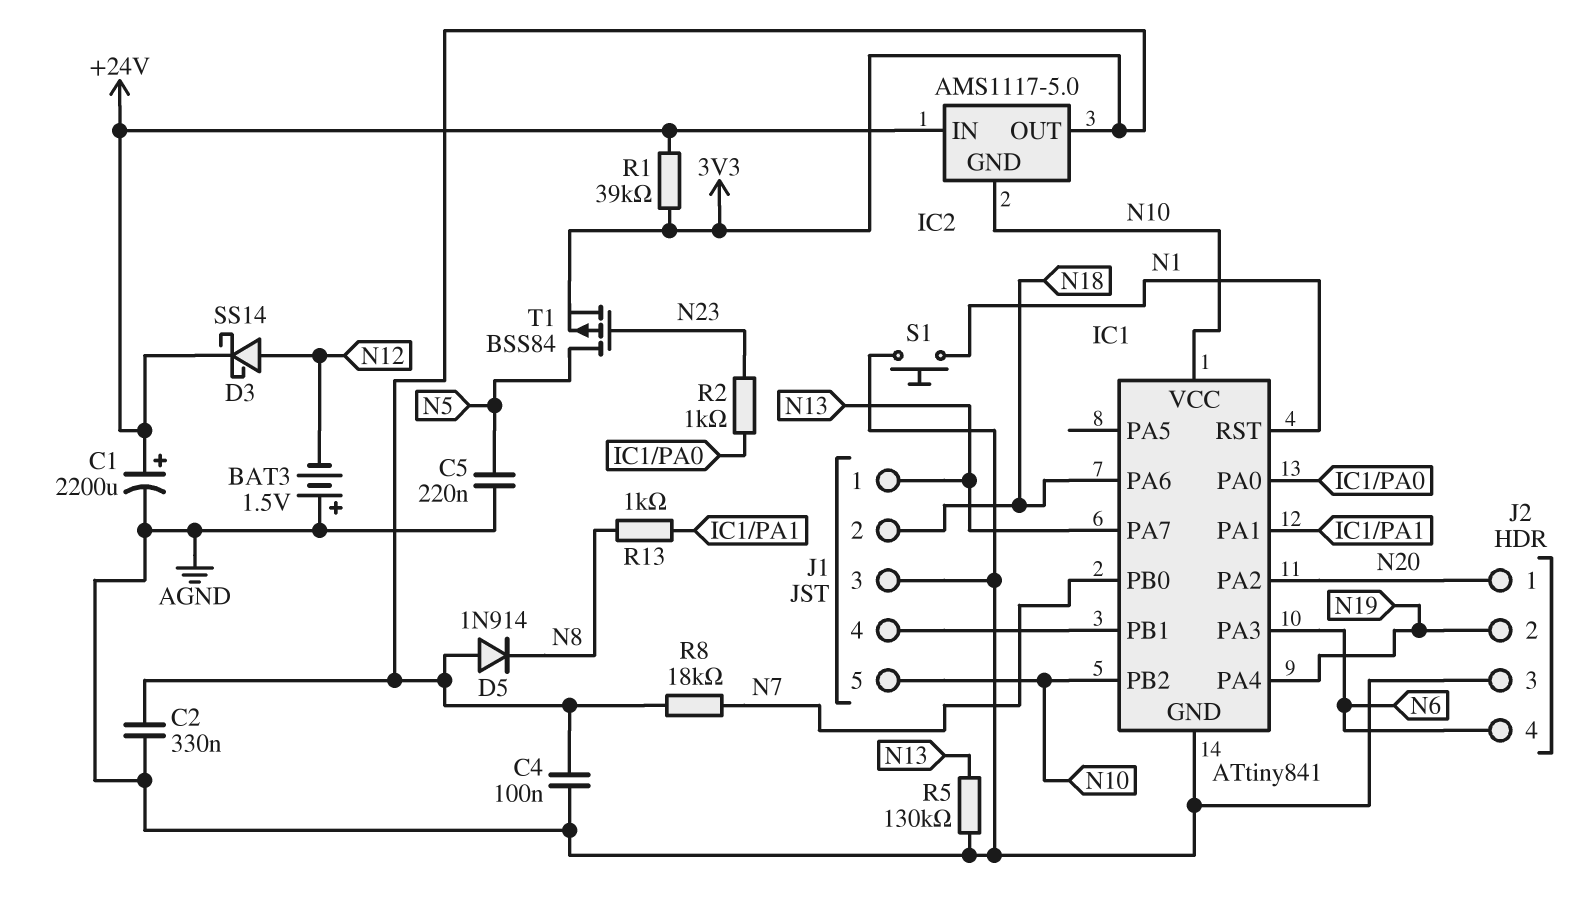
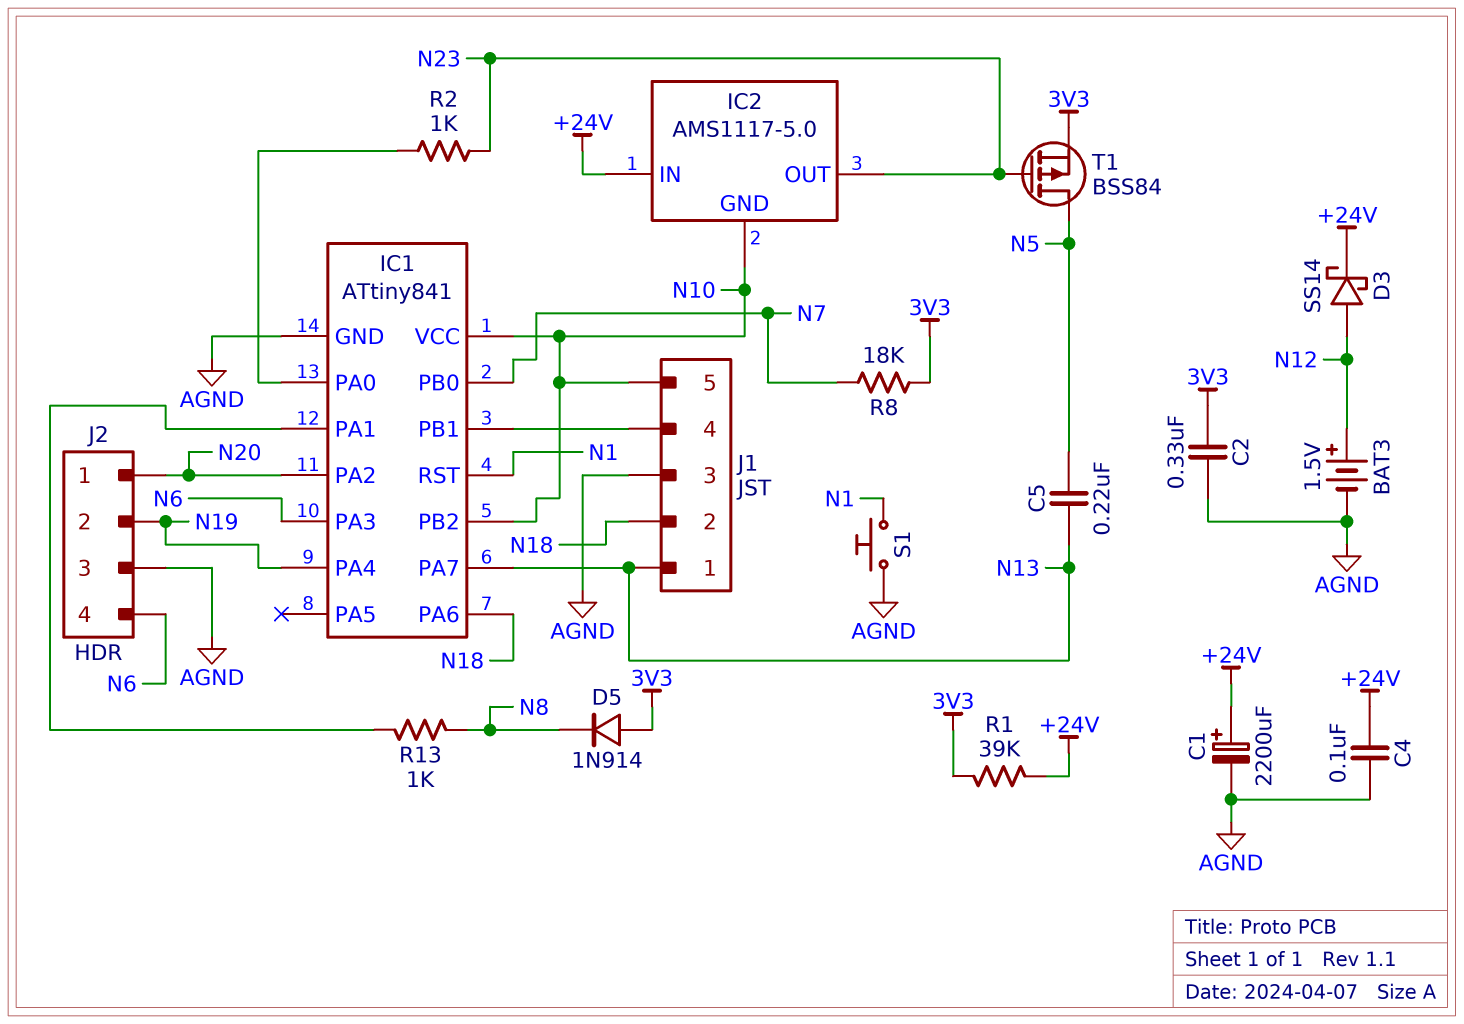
BAT3: 1.5V (plus AGND, minus N12) -> 1.5V (plus N12, minus AGND)
C4: 100nF (3V3, AGND) -> 100nF (+24V, AGND)
C5: 220nF (AGND, N5) -> 220nF (N5, N13)
IC2 pin OUT: 3V3 -> N23
R5: 130k (AGND, N13) -> none

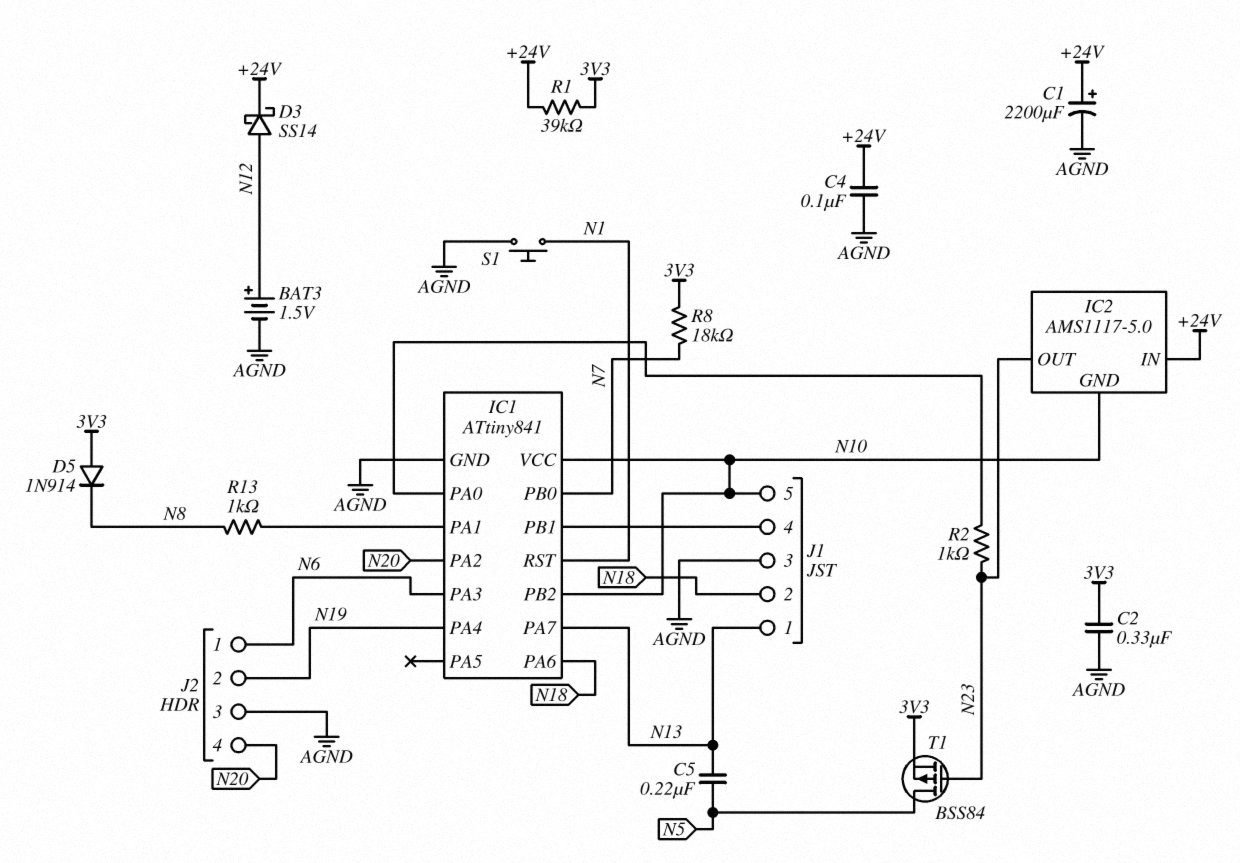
J2 pin 1: N20 -> N6
J2 pin 4: N6 -> N20

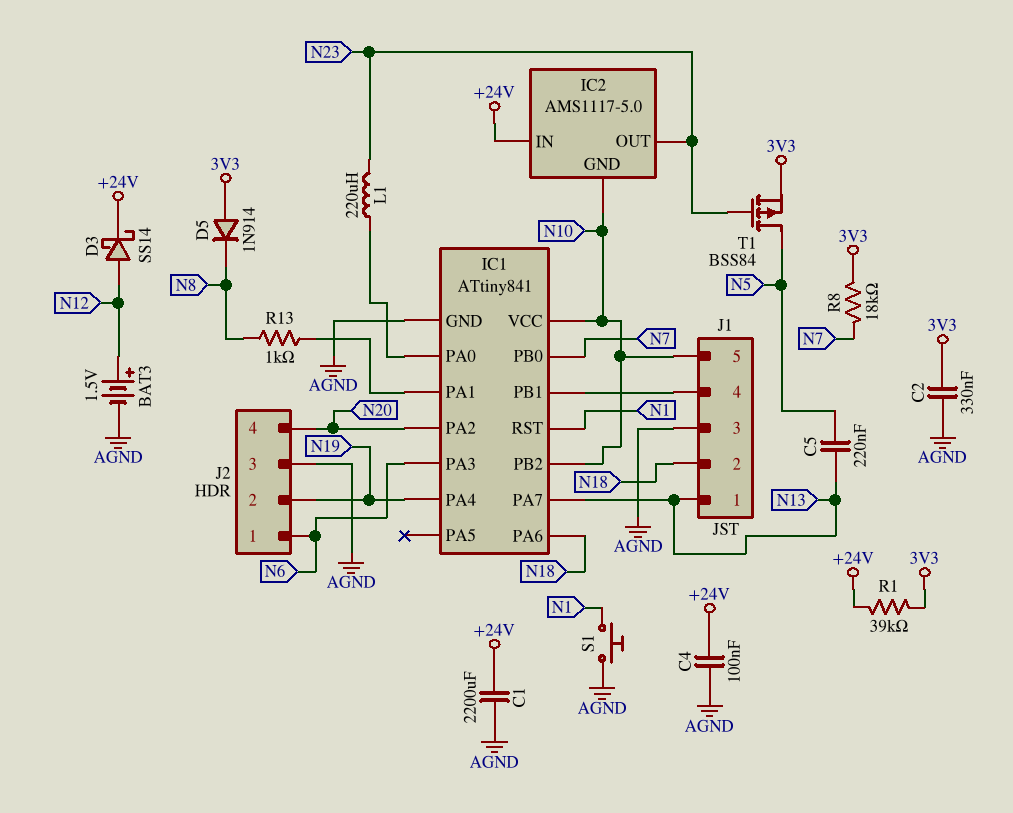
C1: 2200uF (plus +24V, minus AGND) -> 2200uF (+24V, AGND)
L1: none -> 220uH (IC1/PA0, N23)
R2: 1k (IC1/PA0, N23) -> none

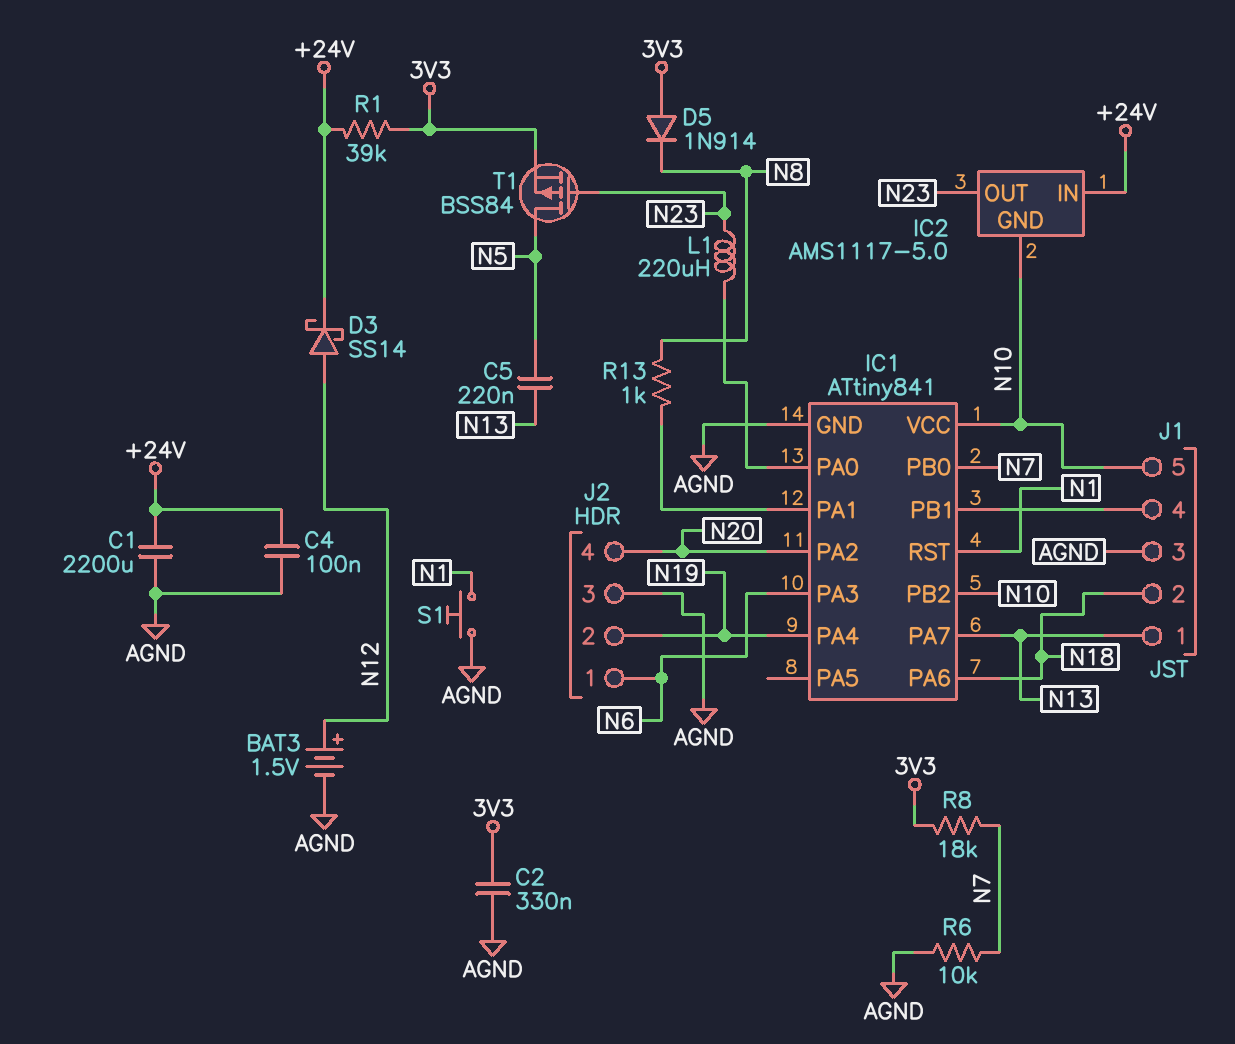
R6: none -> 10k (AGND, N7)

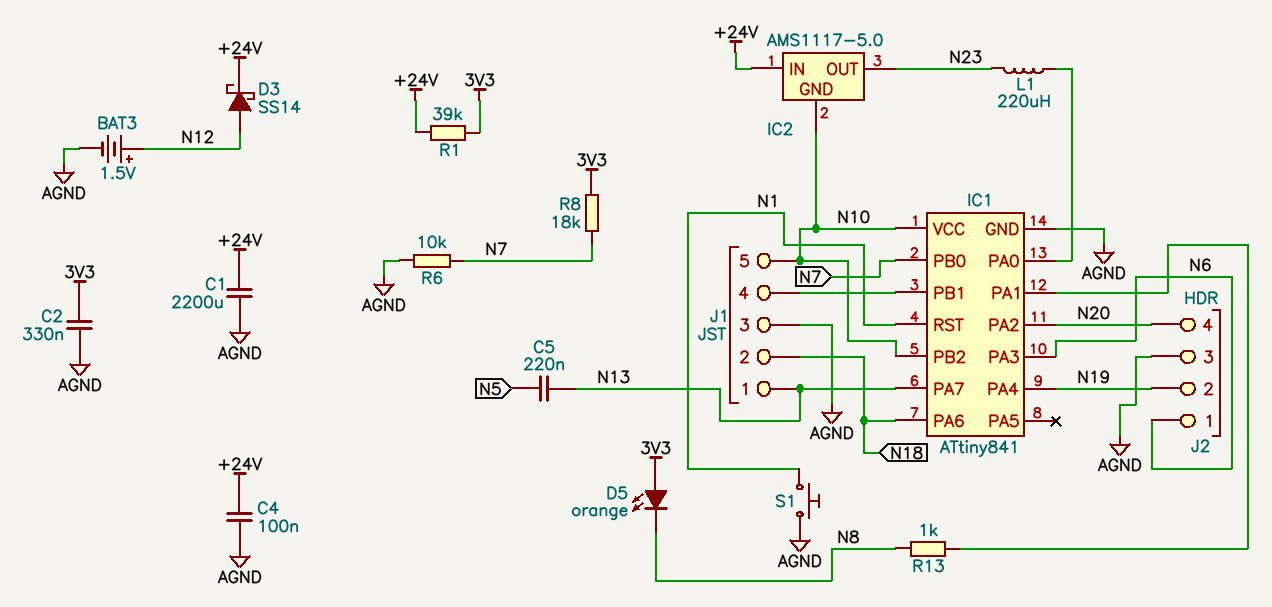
D5: diode 1N914 (A 3V3, K N8) -> LED orange (A 3V3, K N8)
T1: PMOS BSS84 (G N23, D N5, S 3V3) -> none

